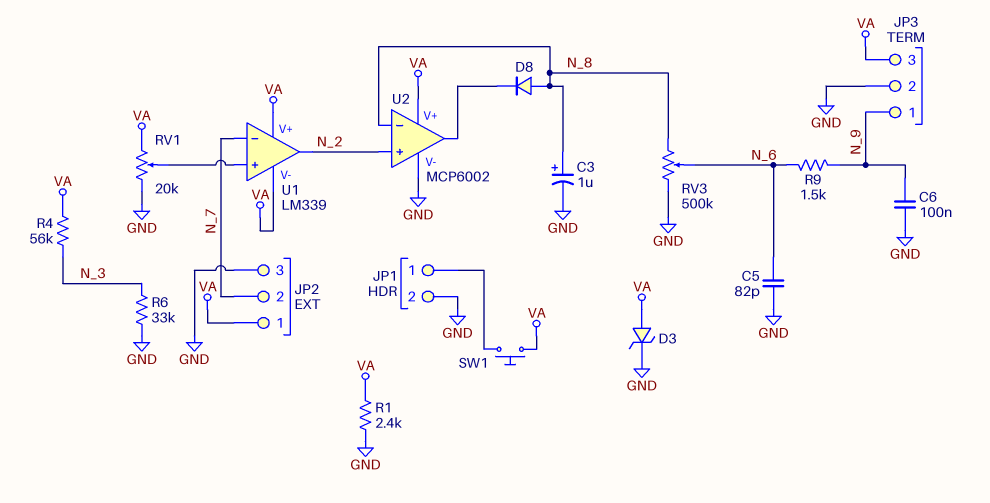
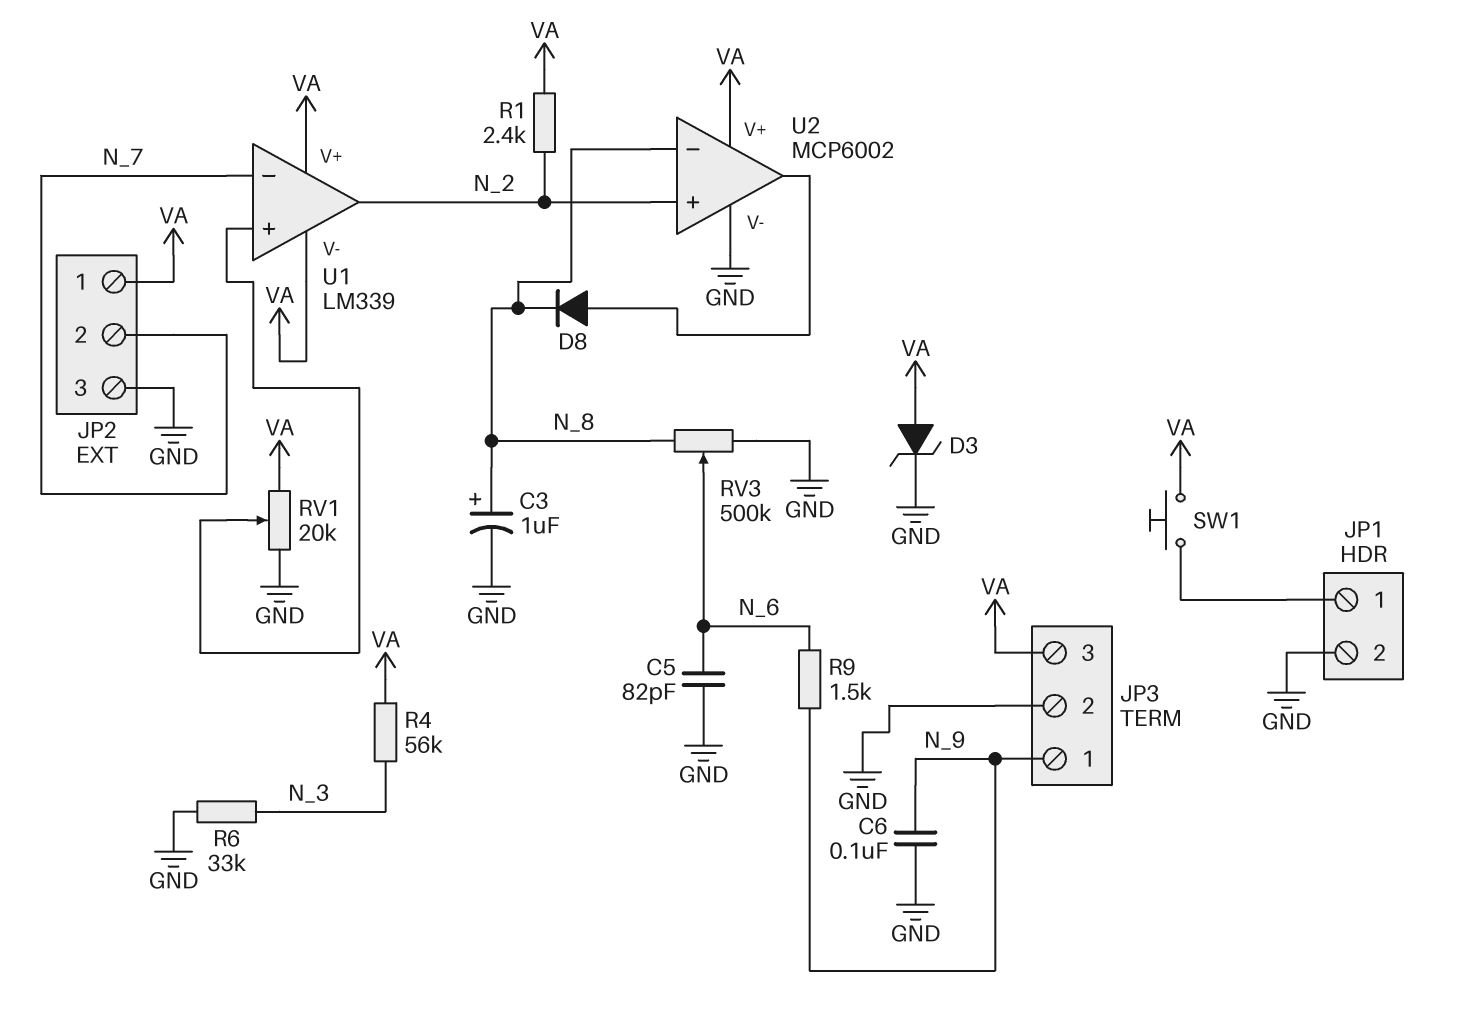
D8: diode (A N_8, K U2/out) -> diode (A U2/out, K N_8)
R1: 2.4k (GND, VA) -> 2.4k (N_2, VA)

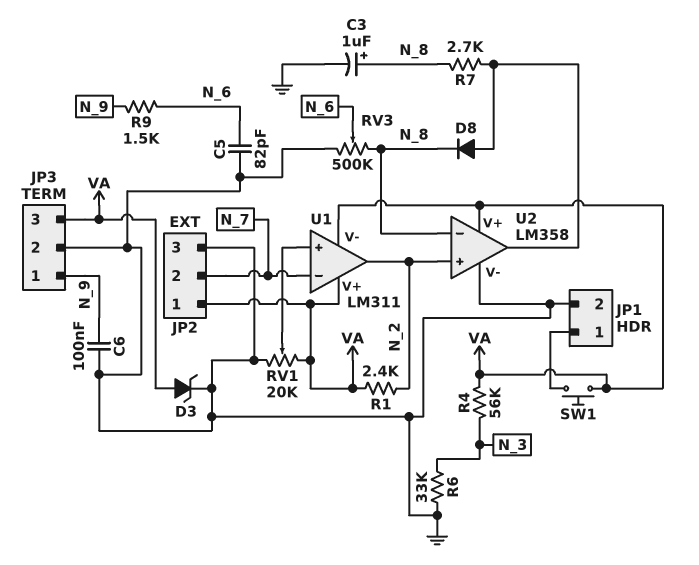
R7: none -> 2.7k (N_8, U2/out)
U1: LM339 -> LM311
U2: MCP6002 -> LM358

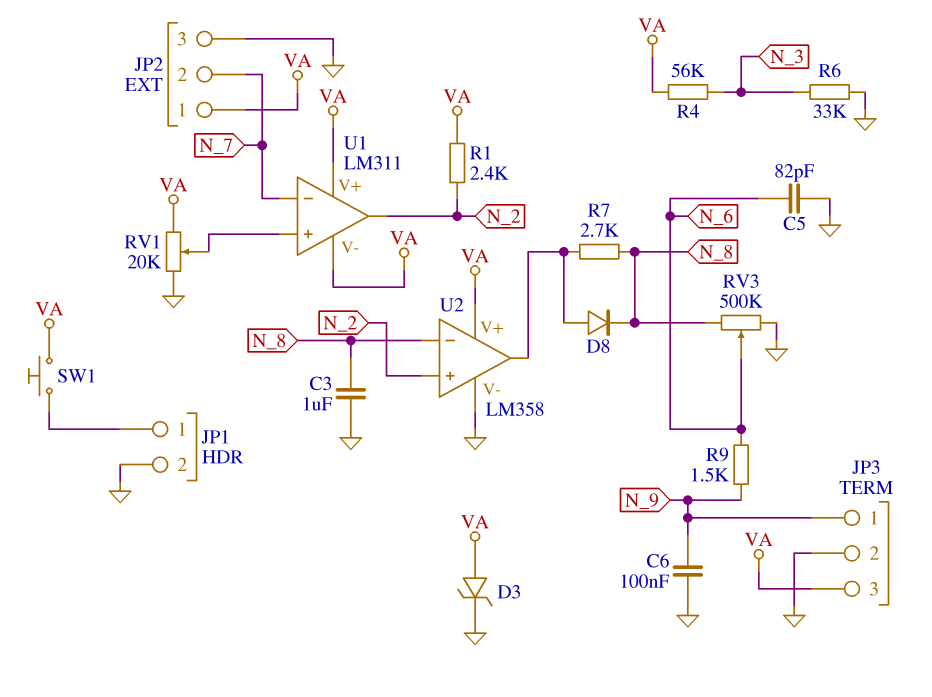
C3: 1uF (plus N_8, minus GND) -> 1uF (GND, N_8)

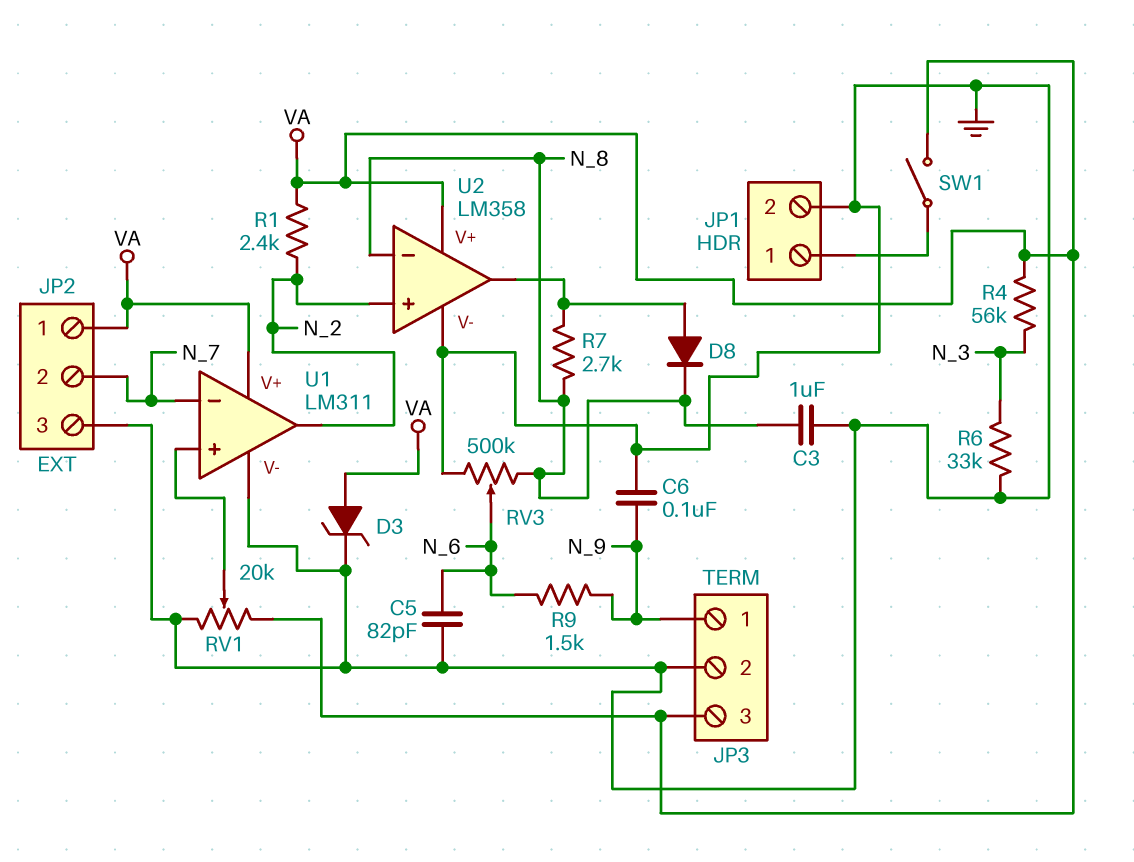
SW1: button (JP1/1, VA) -> switch (JP1/1, VA)
U1 pin V-: VA -> GND

